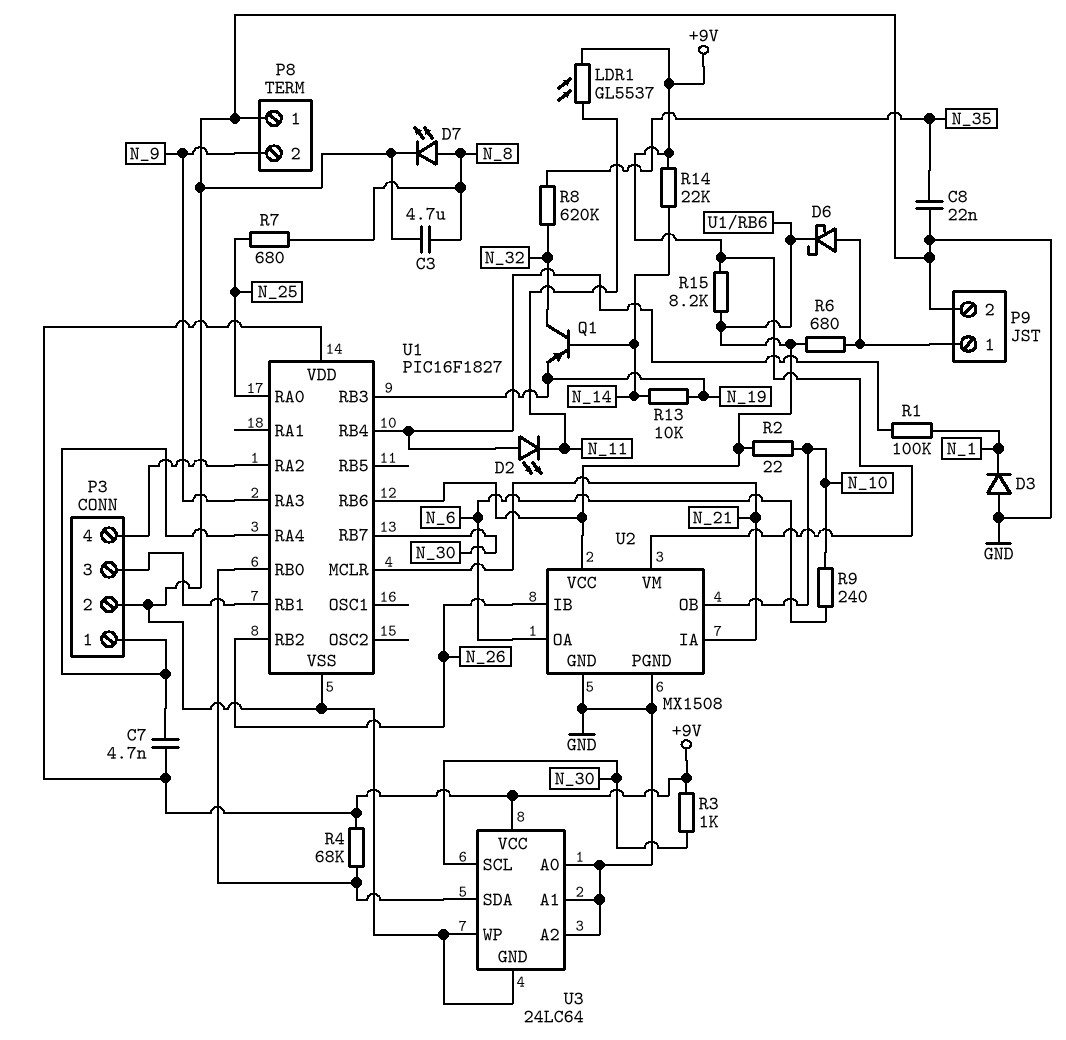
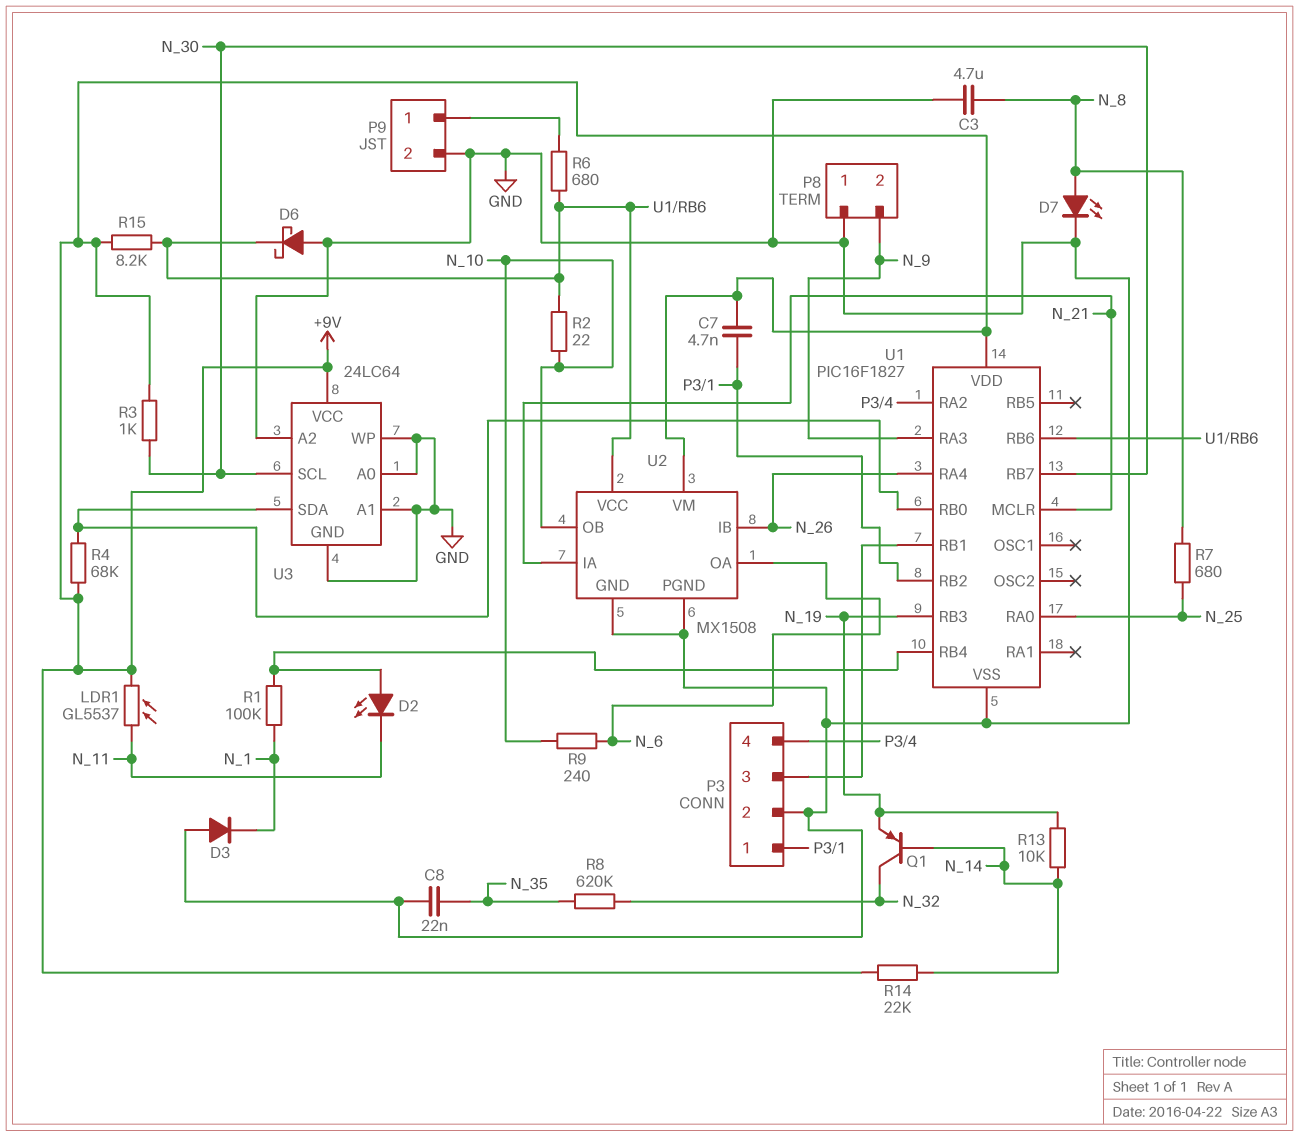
D6: schottky (A P9/1, K U1/RB6) -> schottky (A GND, K U1/RB6)
U1 pin RA4: P3/1 -> N_26
U1 pin RB2: N_26 -> P3/1

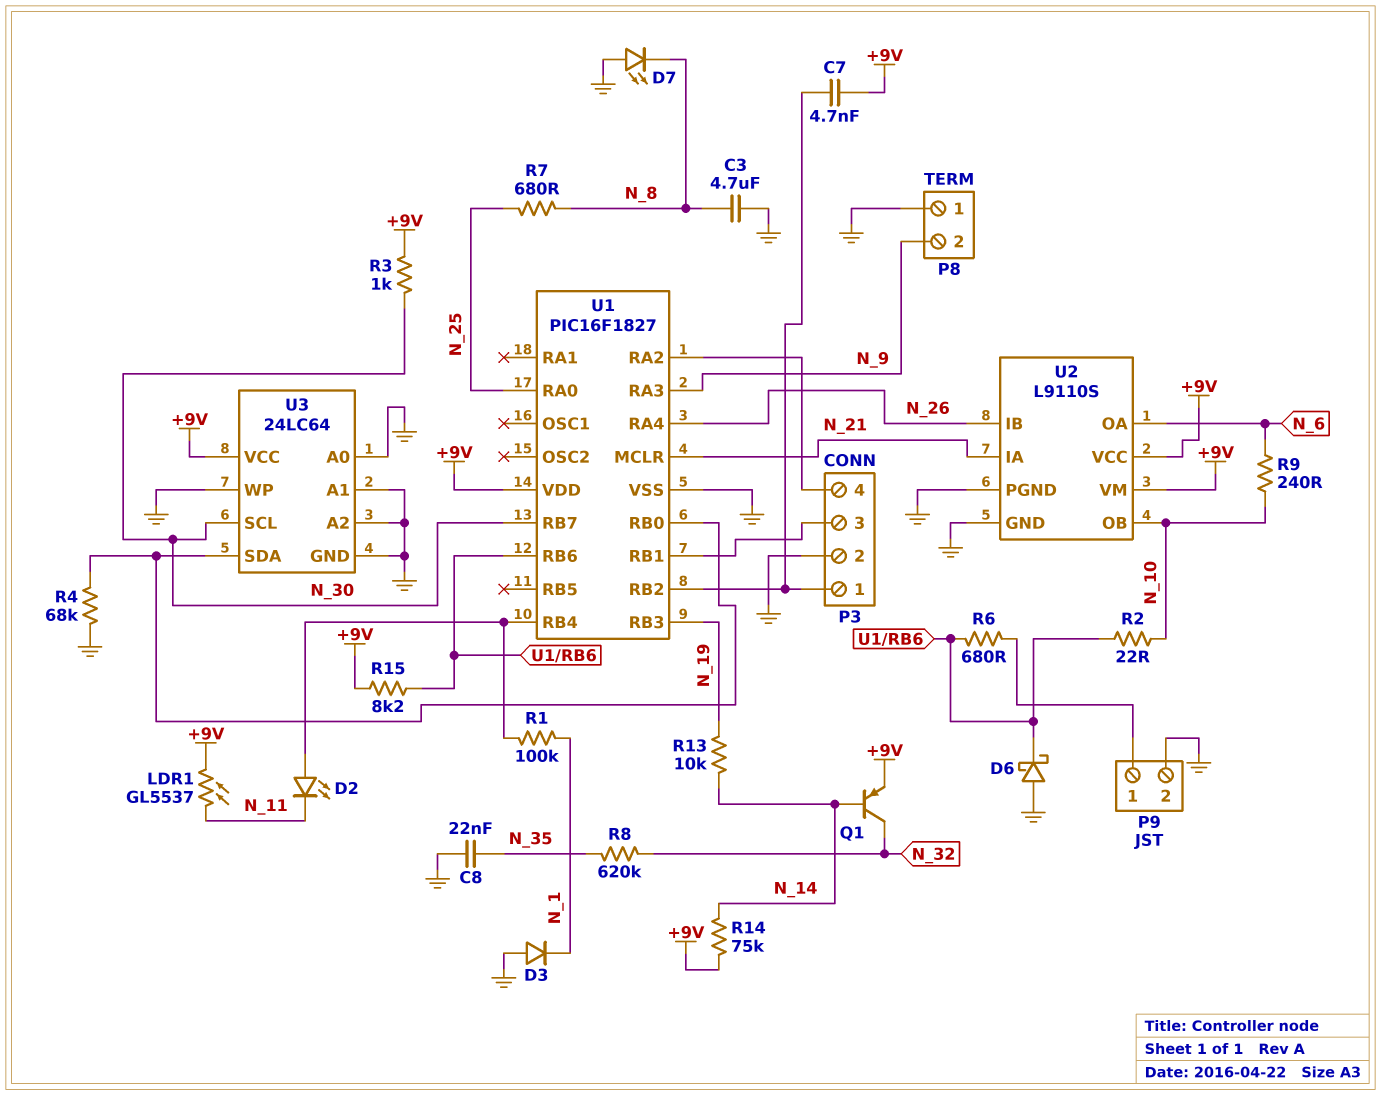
D7: LED (A N_8, K GND) -> LED (A GND, K N_8)
Q1: PNP (B N_14, C N_32, E N_19) -> PNP (B N_14, C N_32, E +9V)
R4: 68k (+9V, U1/RB0) -> 68k (GND, U1/RB0)
R14: 22k (+9V, N_14) -> 75k (+9V, N_14)
U2: MX1508 -> L9110S
U2 pin VCC: U1/RB6 -> +9V

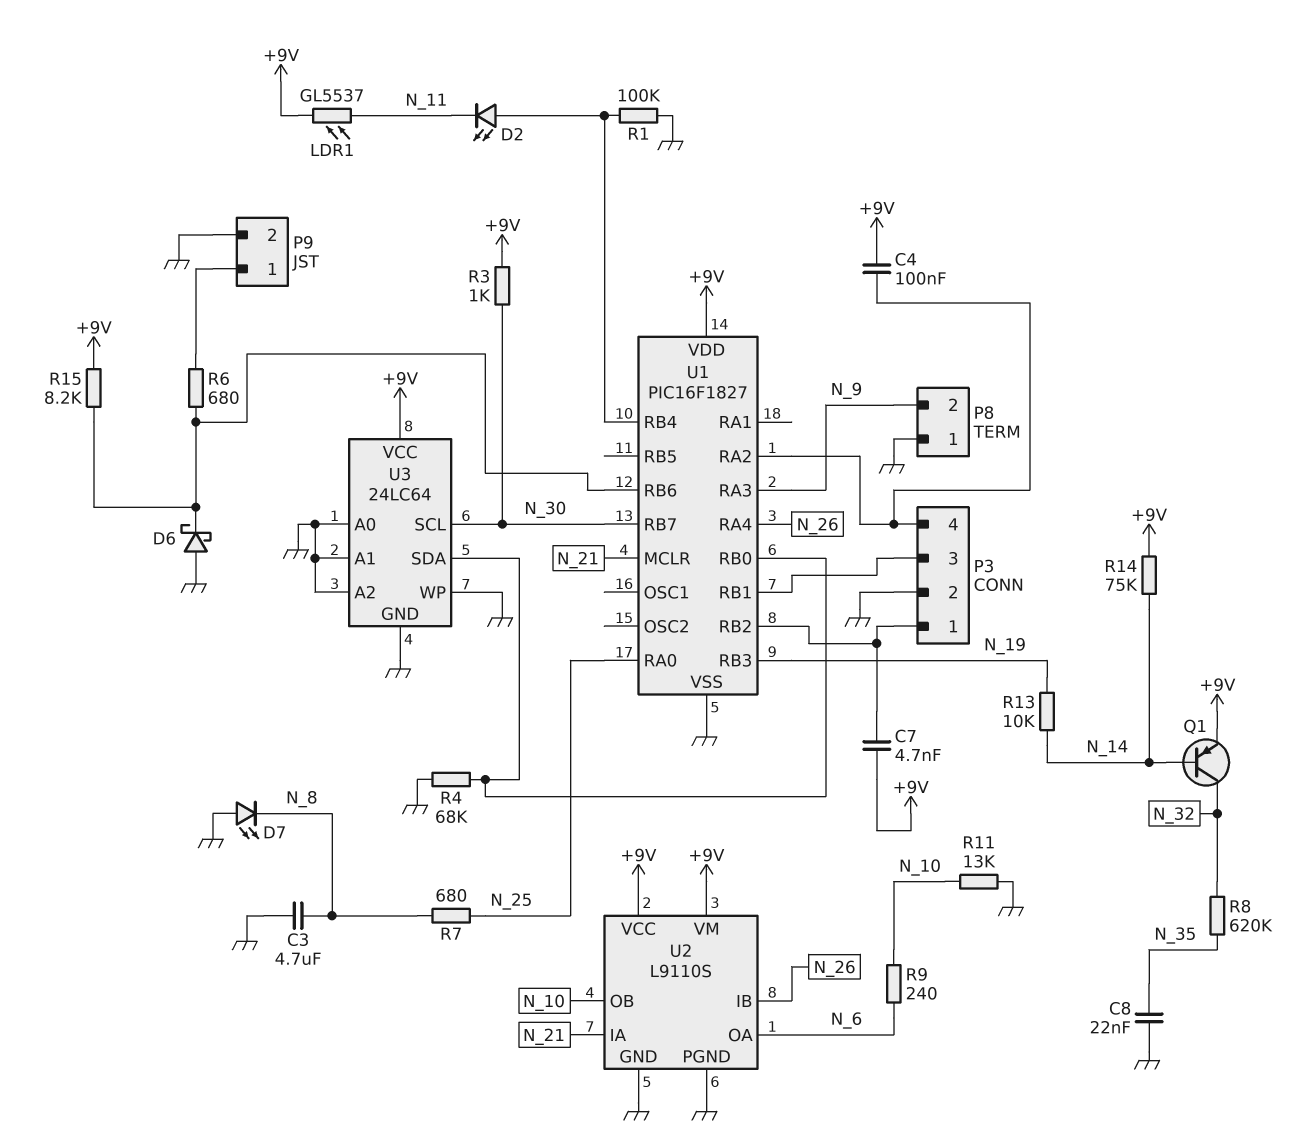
C4: none -> 100nF (+9V, P3/4)
D3: diode (A GND, K N_1) -> none
R1: 100k (N_1, U1/RB4) -> 100k (GND, U1/RB4)
R2: 22 (N_10, U1/RB6) -> none
R11: none -> 13k (GND, N_10)

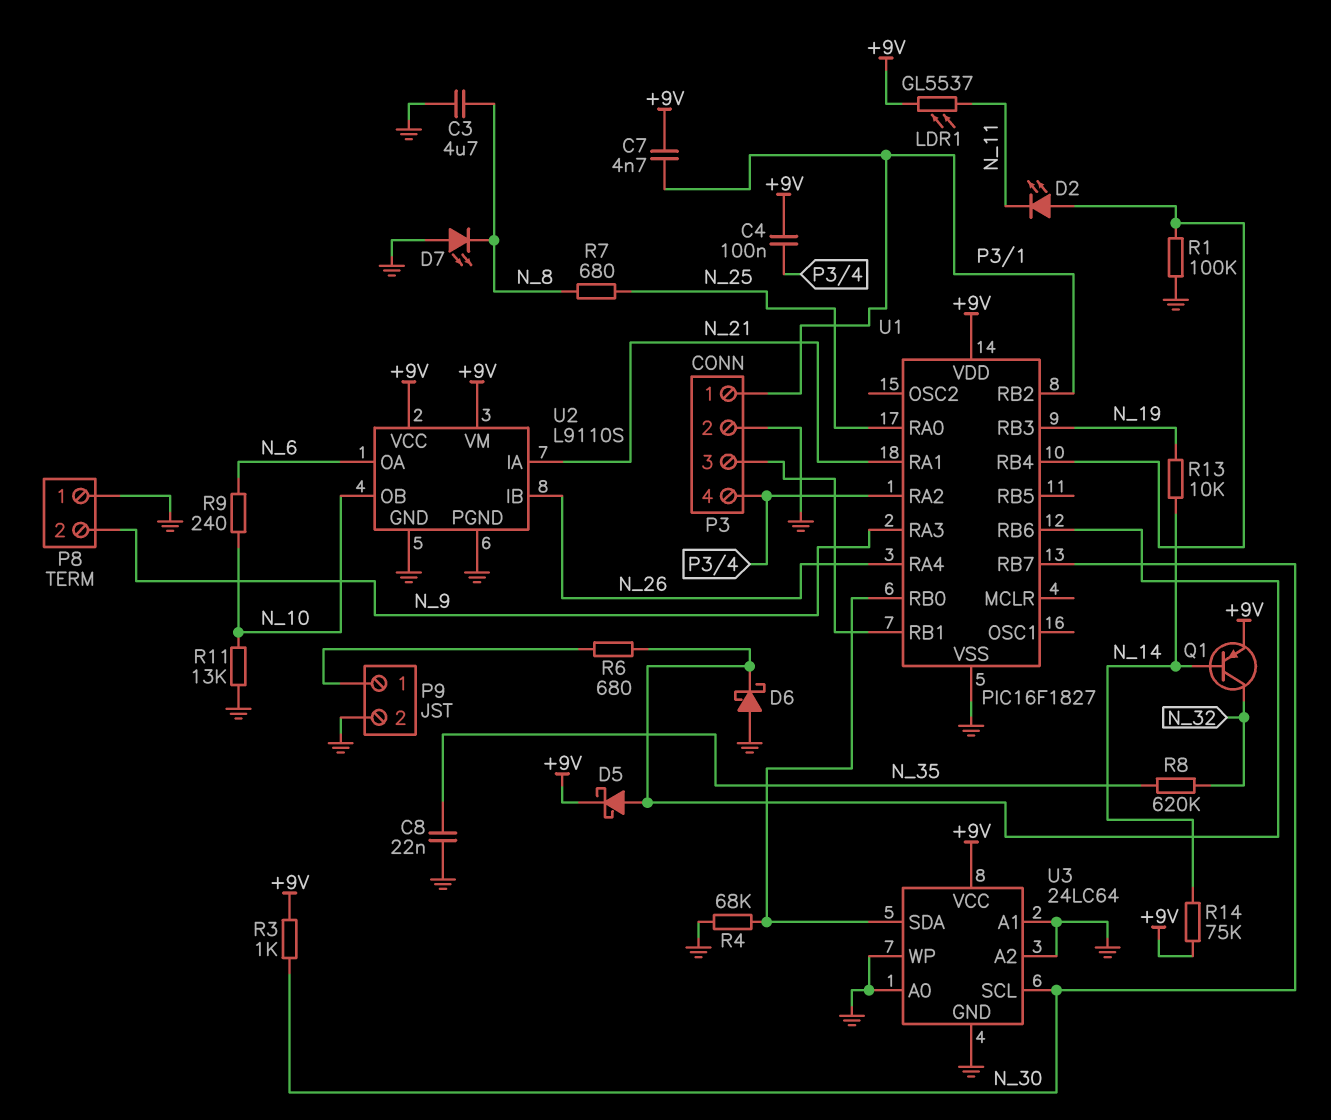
D5: none -> schottky (A U1/RB6, K +9V)
R15: 8.2k (+9V, U1/RB6) -> none
U1 pin MCLR: N_21 -> none
U1 pin RA1: none -> N_21

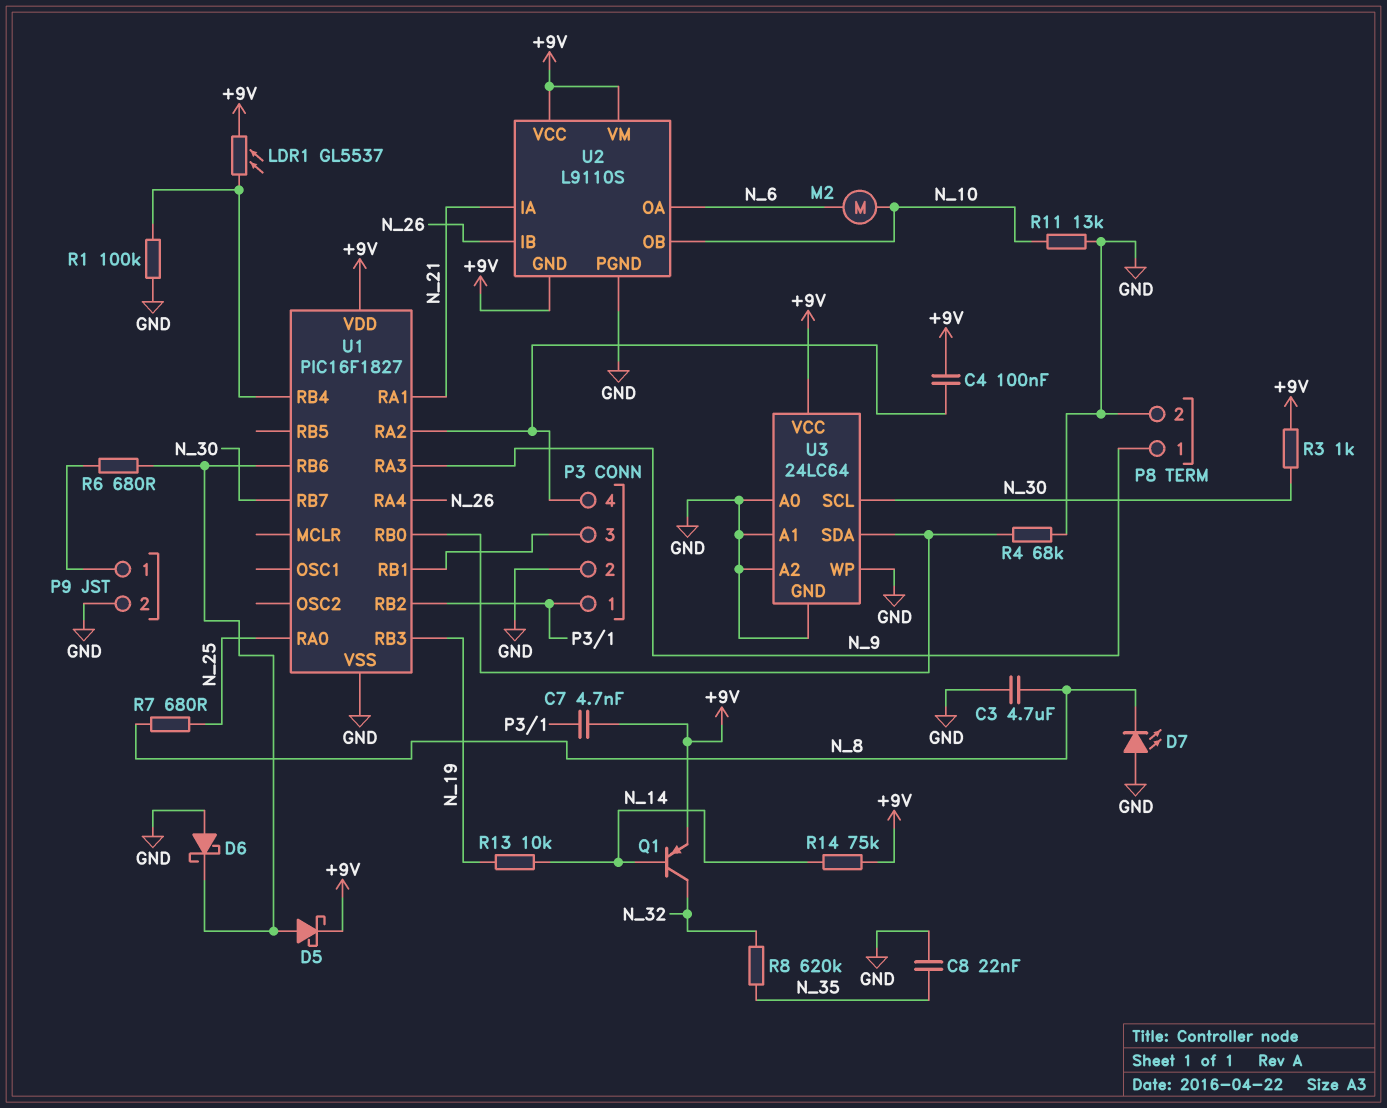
D2: LED (A U1/RB4, K N_11) -> none
LDR1: GL5537 (+9V, N_11) -> GL5537 (+9V, U1/RB4)
M2: none -> motor (N_6, N_10)
P8 pin 1: GND -> N_9
P8 pin 2: N_9 -> GND
R9: 240 (N_6, N_10) -> none
U2 pin GND: GND -> +9V

